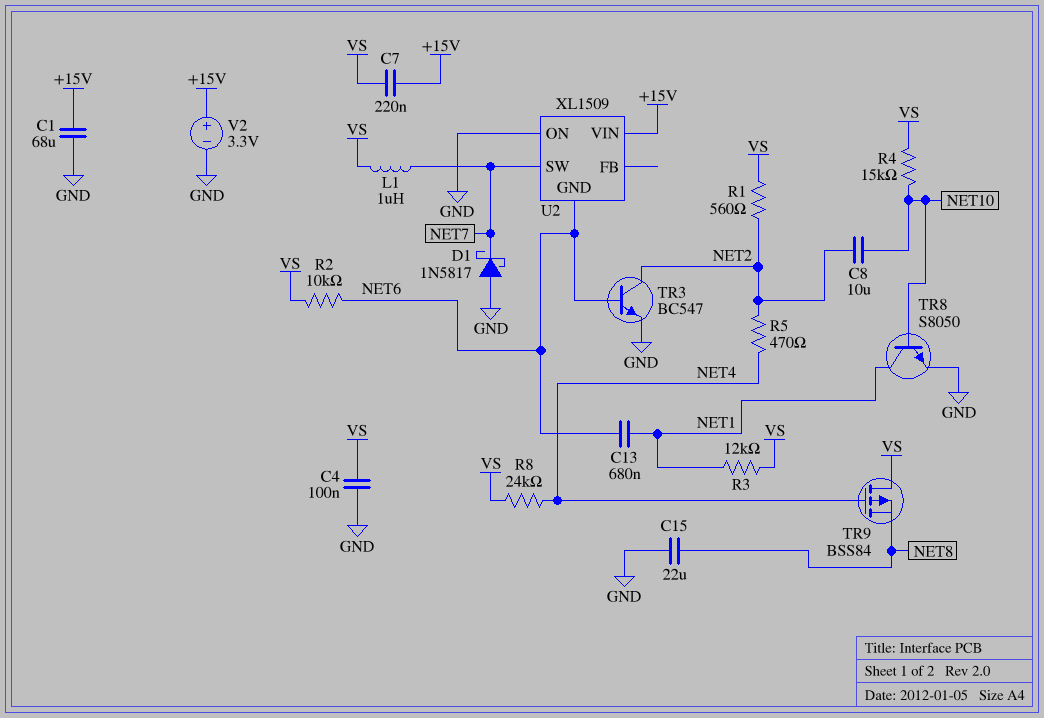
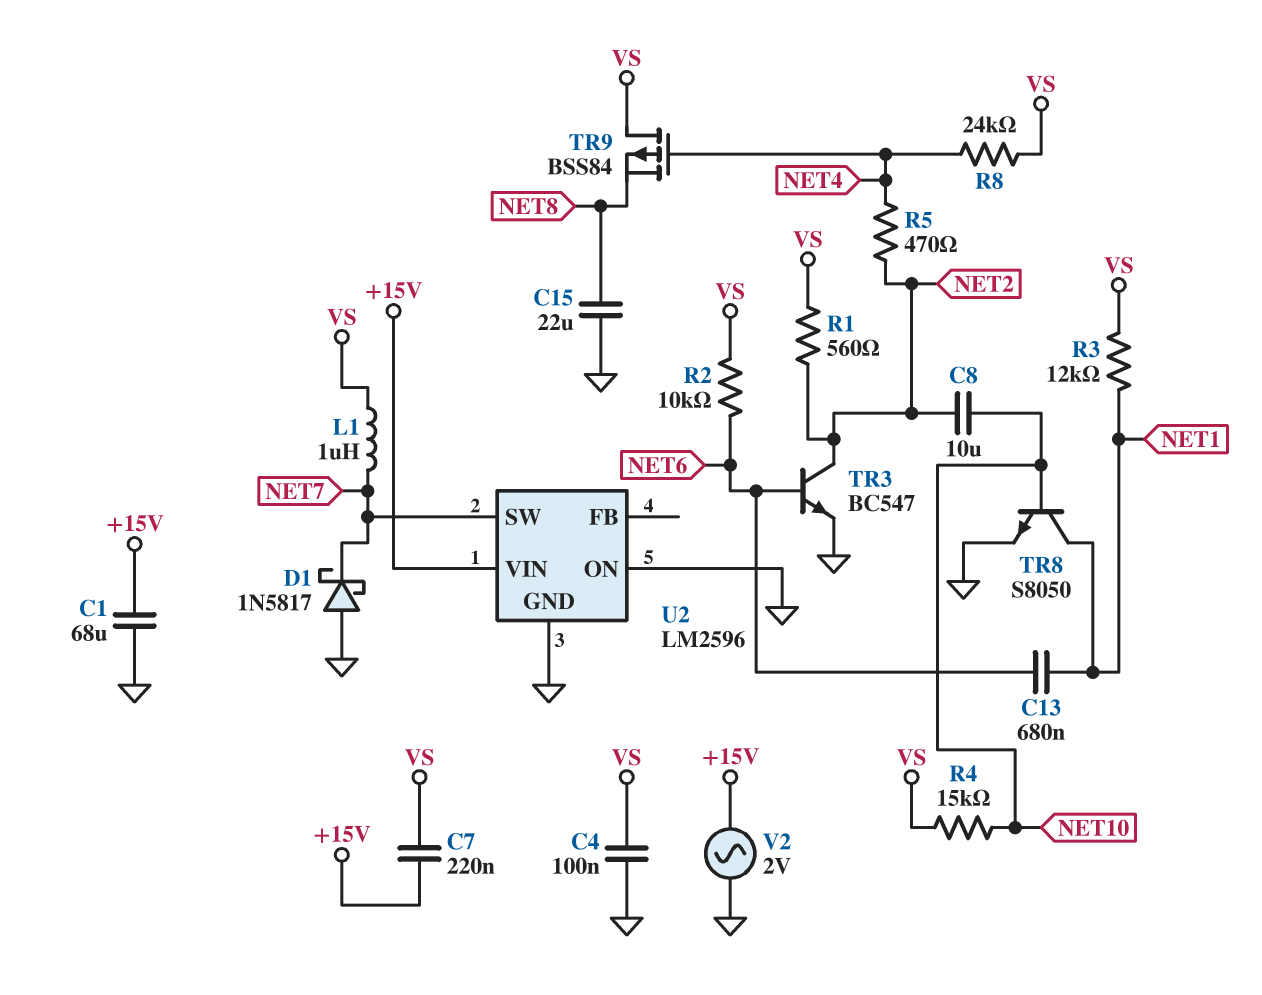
U2: XL1509 -> LM2596
U2 pin GND: NET6 -> GND
V2: 3.3V (plus +15V, minus GND) -> AC 2V (+15V, GND)

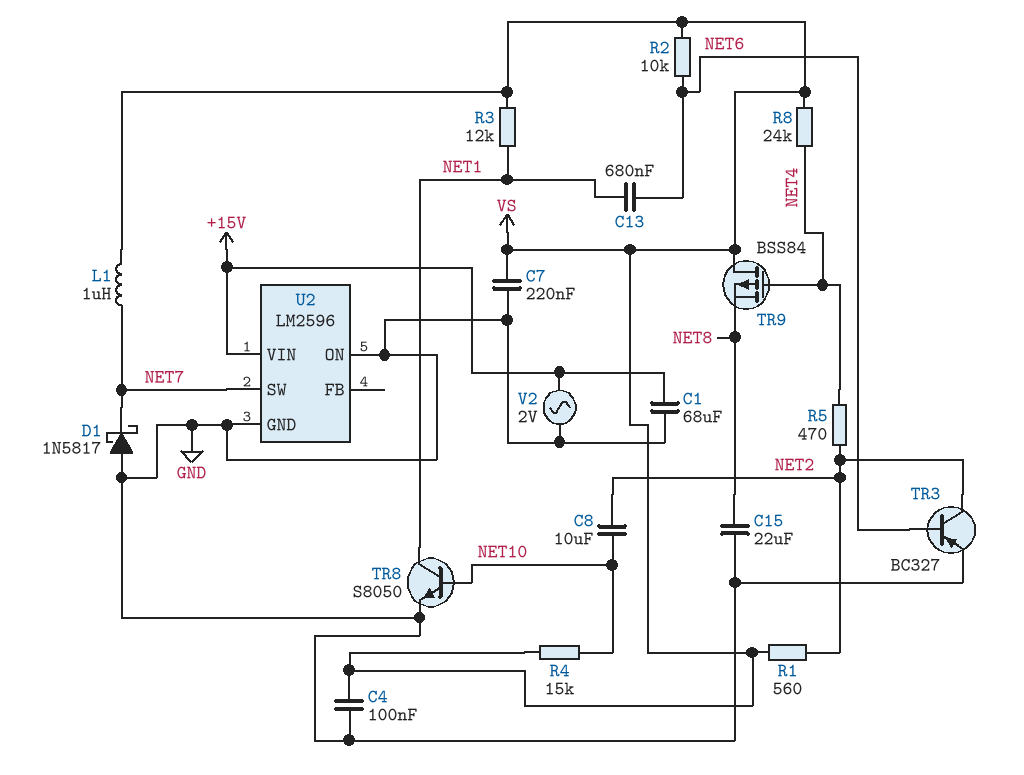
C7: 220nF (+15V, VS) -> 220nF (GND, VS)
TR3: NPN BC547 (B NET6, C NET2, E GND) -> PNP BC327 (B NET6, C NET2, E GND)

